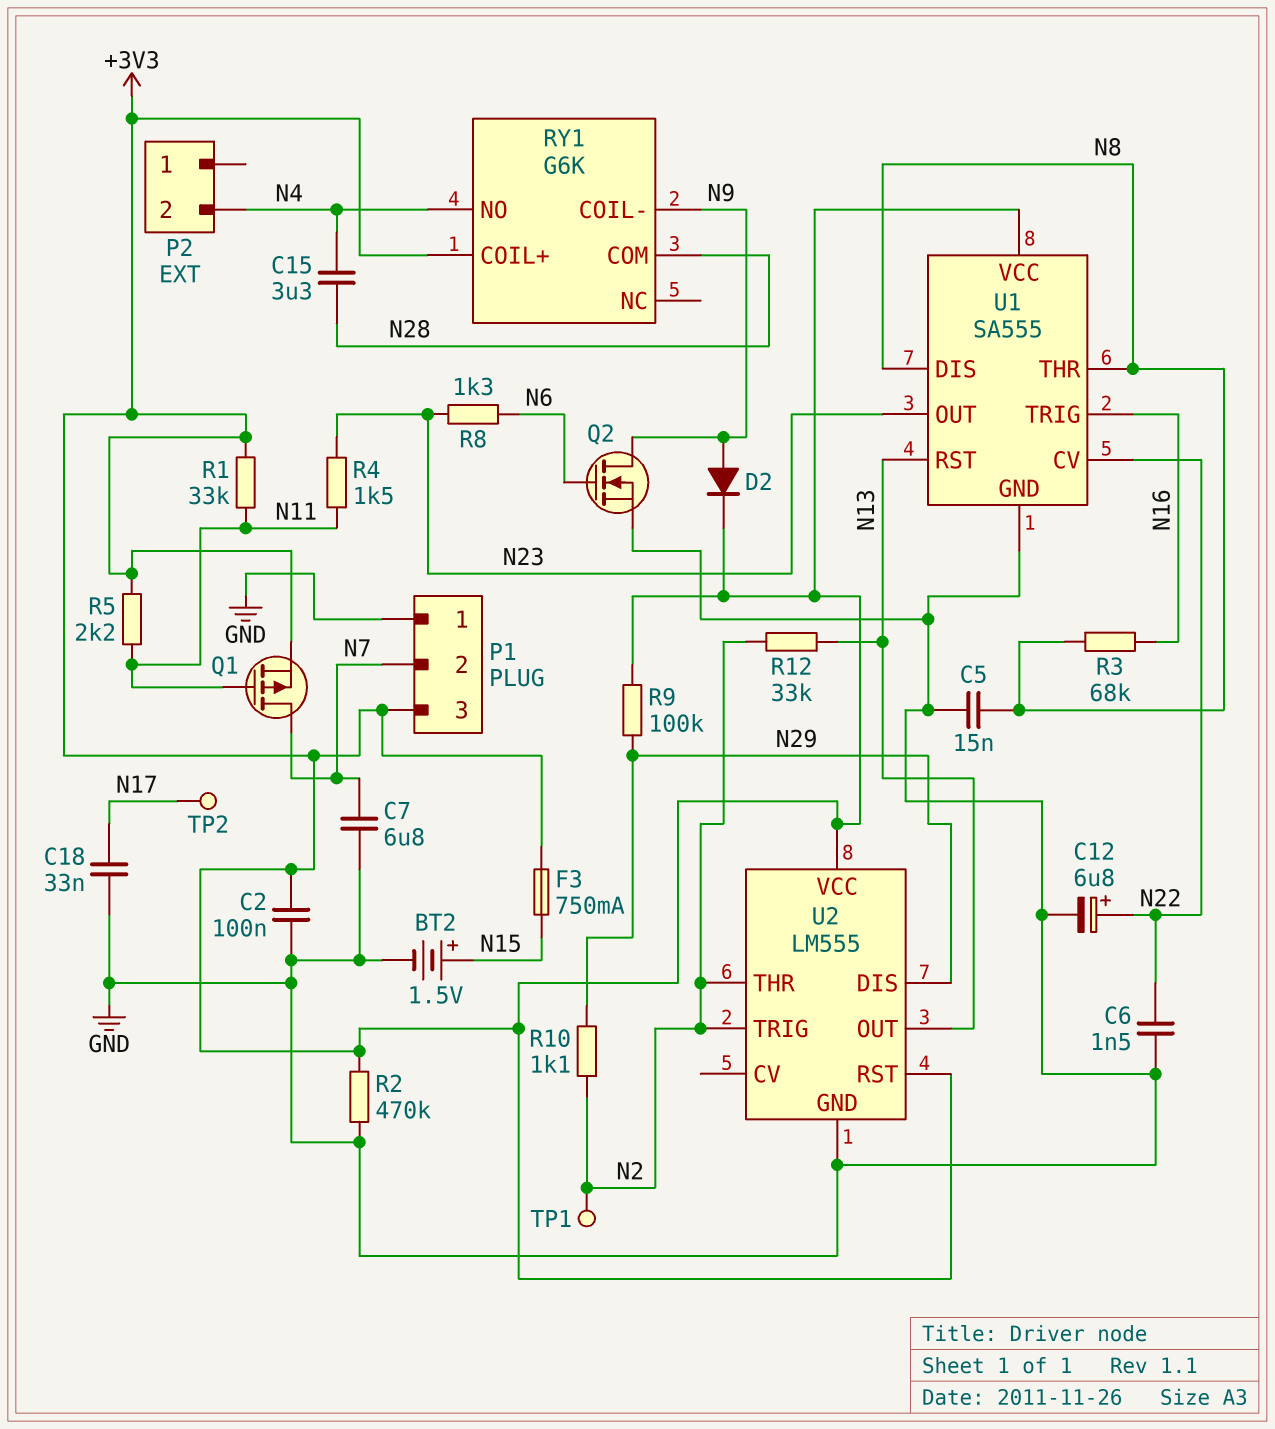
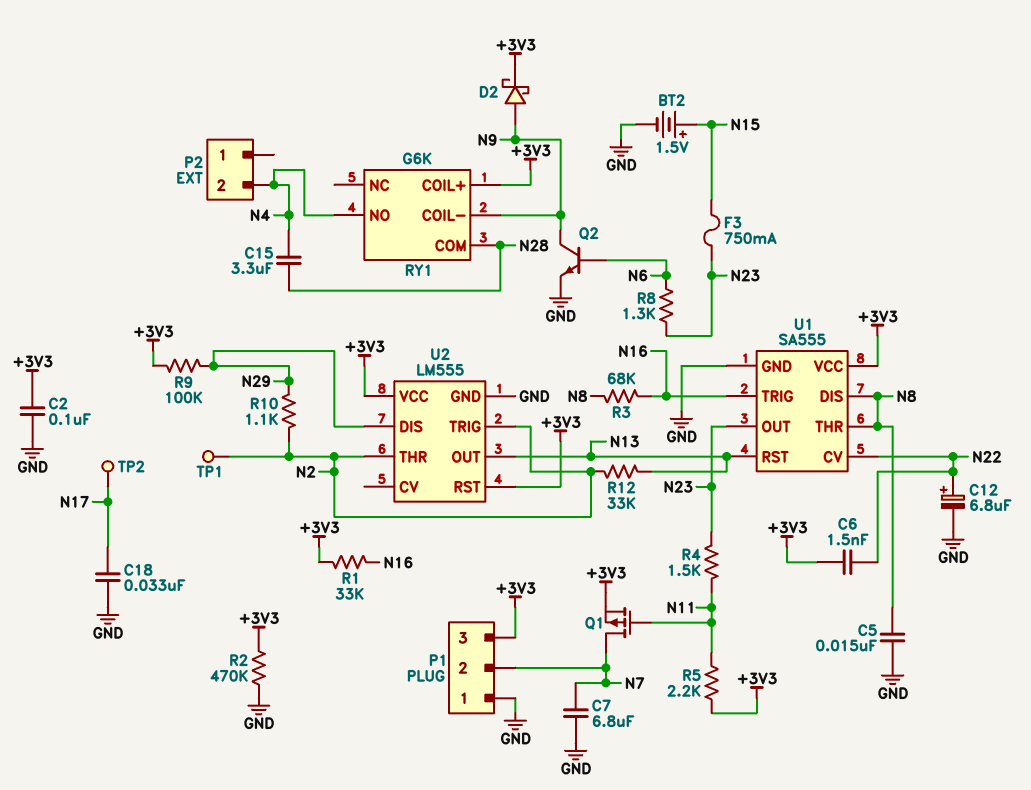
C6: 1.5nF (GND, N22) -> 1.5nF (+3V3, N22)
D2: diode (A N9, K +3V3) -> schottky (A N9, K +3V3)
F3: 750mA (+3V3, N15) -> 750mA (N15, N23)
Q2: NMOS (G N6, D N9, S GND) -> NPN (B N6, C N9, E GND)
R1: 33k (+3V3, N11) -> 33k (+3V3, N16)

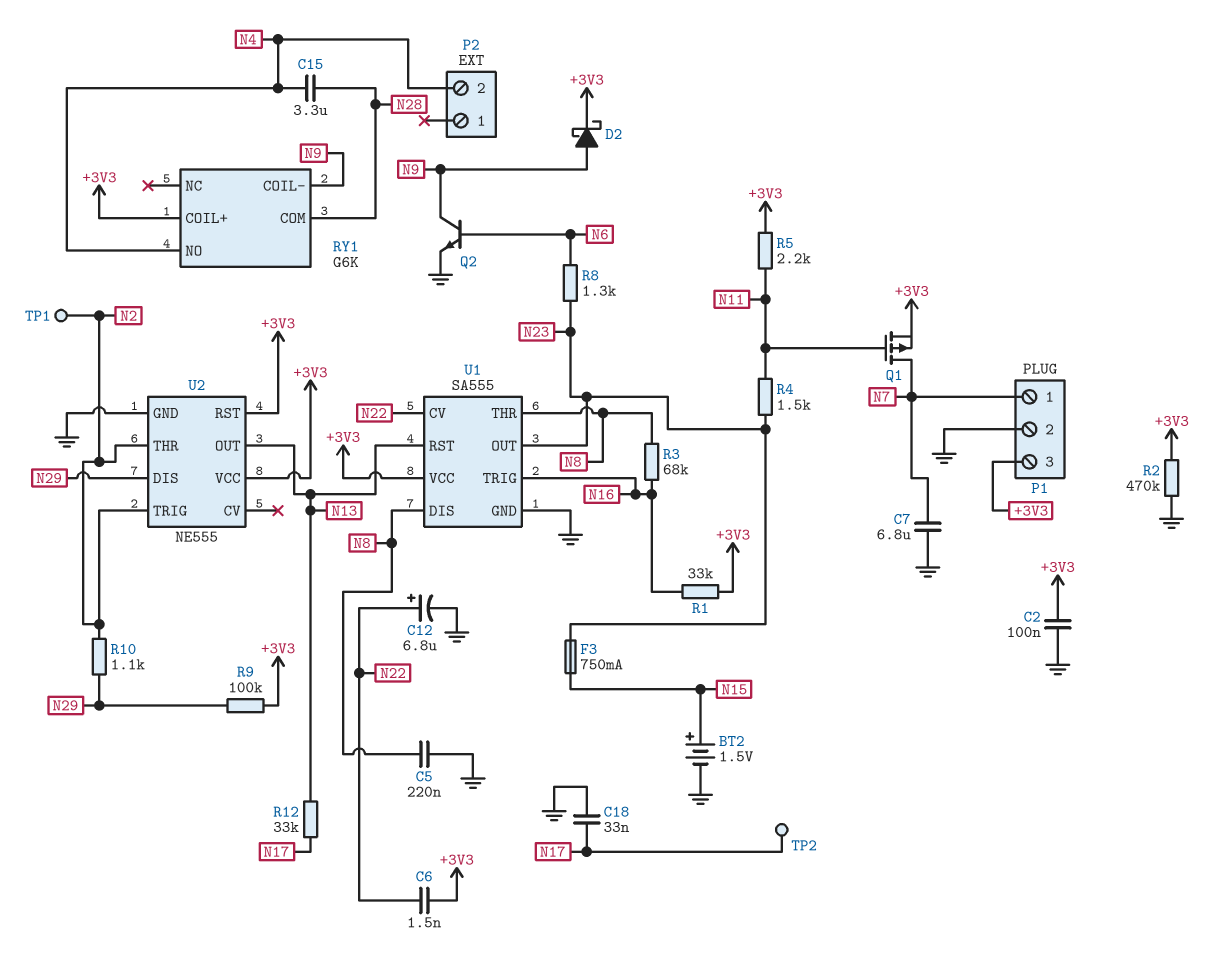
C5: 15nF (GND, N8) -> 220nF (GND, N8)
P1 pin 1: GND -> N7
P1 pin 2: N7 -> GND
R12: 33k (N2, N13) -> 33k (N13, N17)
U2: LM555 -> NE555

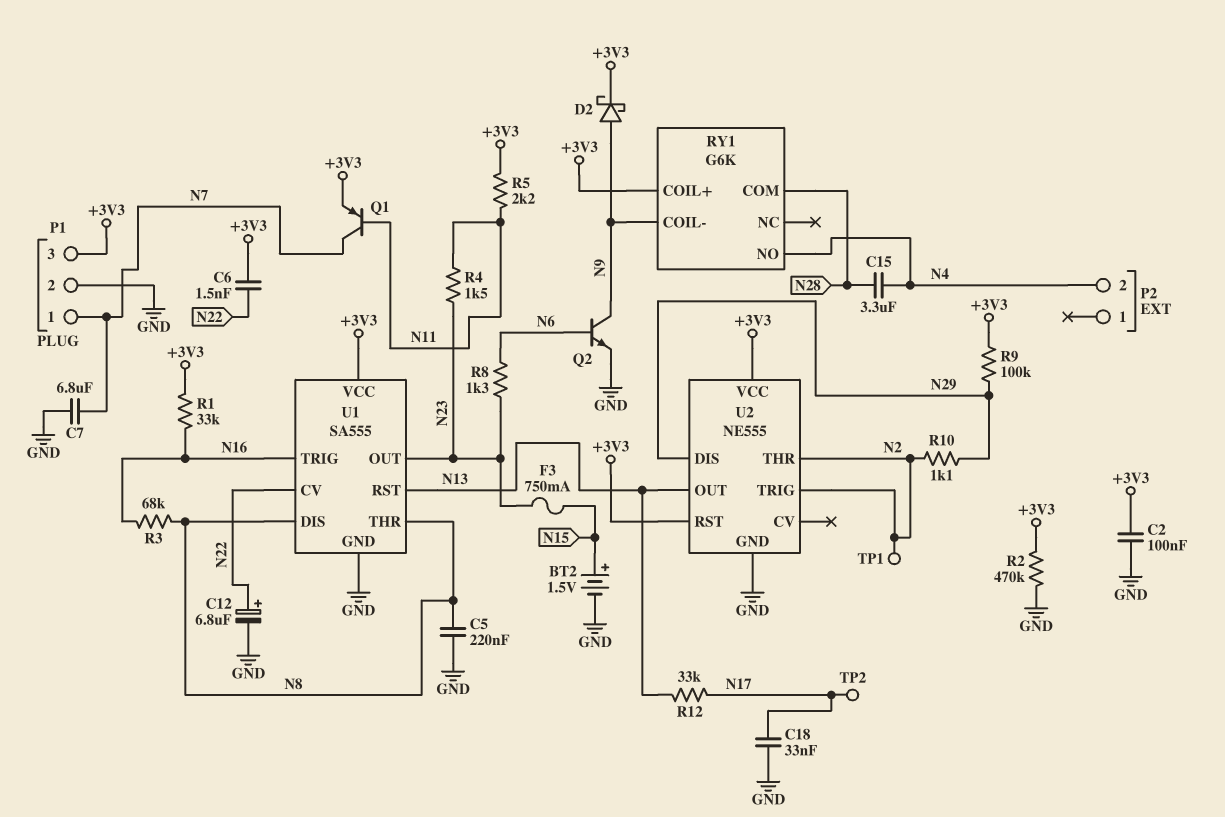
Q1: PMOS (G N11, D N7, S +3V3) -> PNP (B N11, C N7, E +3V3)

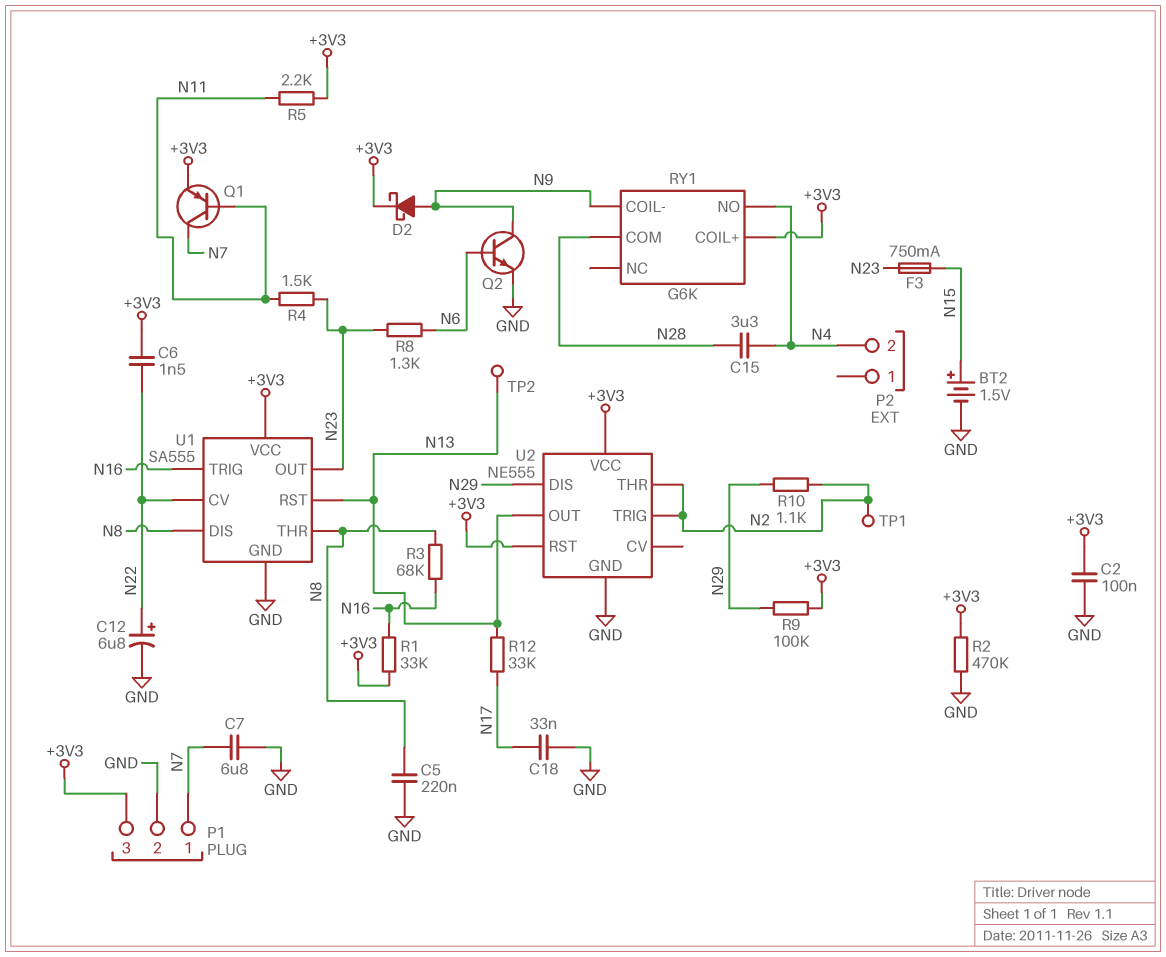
TP2: test point (N17) -> test point (N13)

